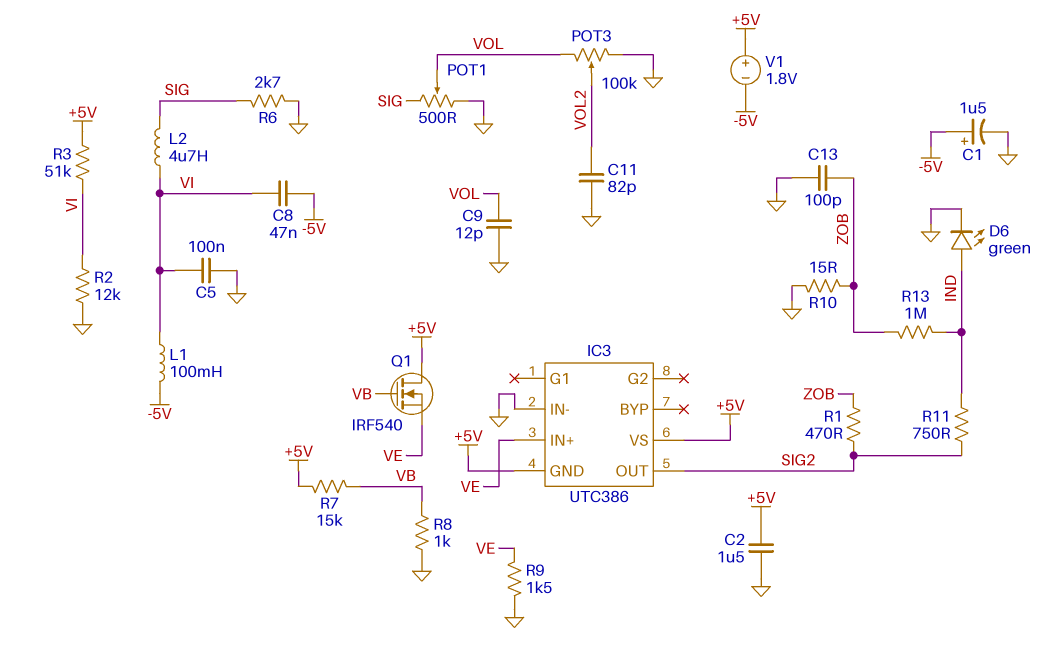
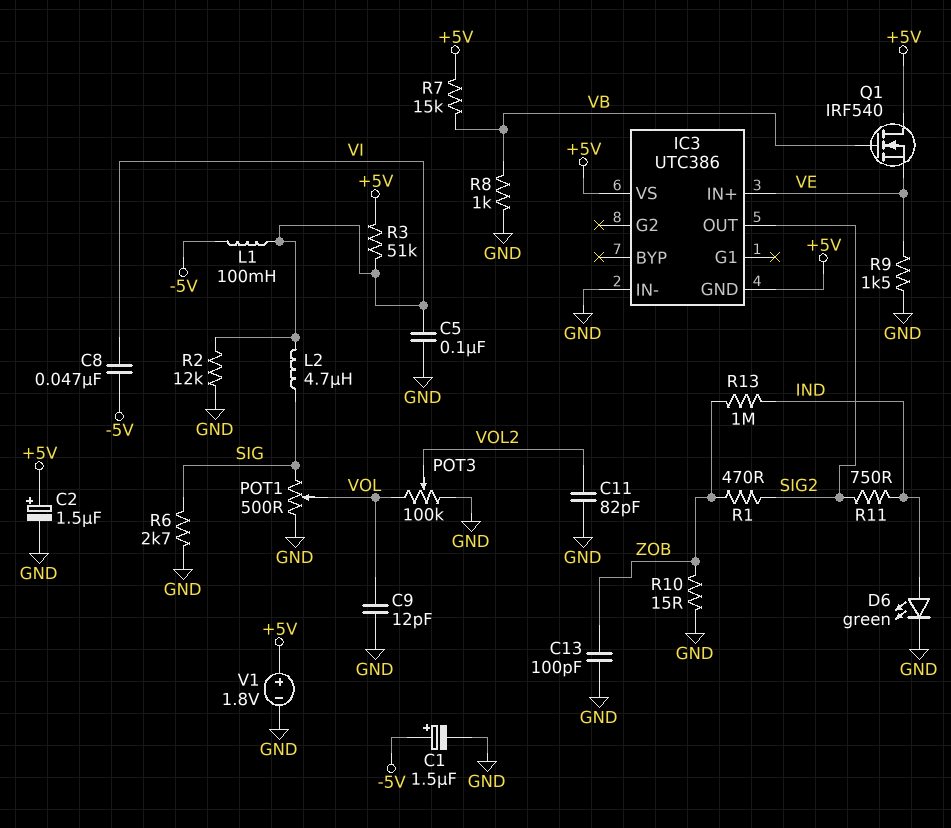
C2: 1.5uF (+5V, GND) -> 1.5uF (plus +5V, minus GND)
V1: 1.8V (plus +5V, minus -5V) -> 1.8V (plus +5V, minus GND)

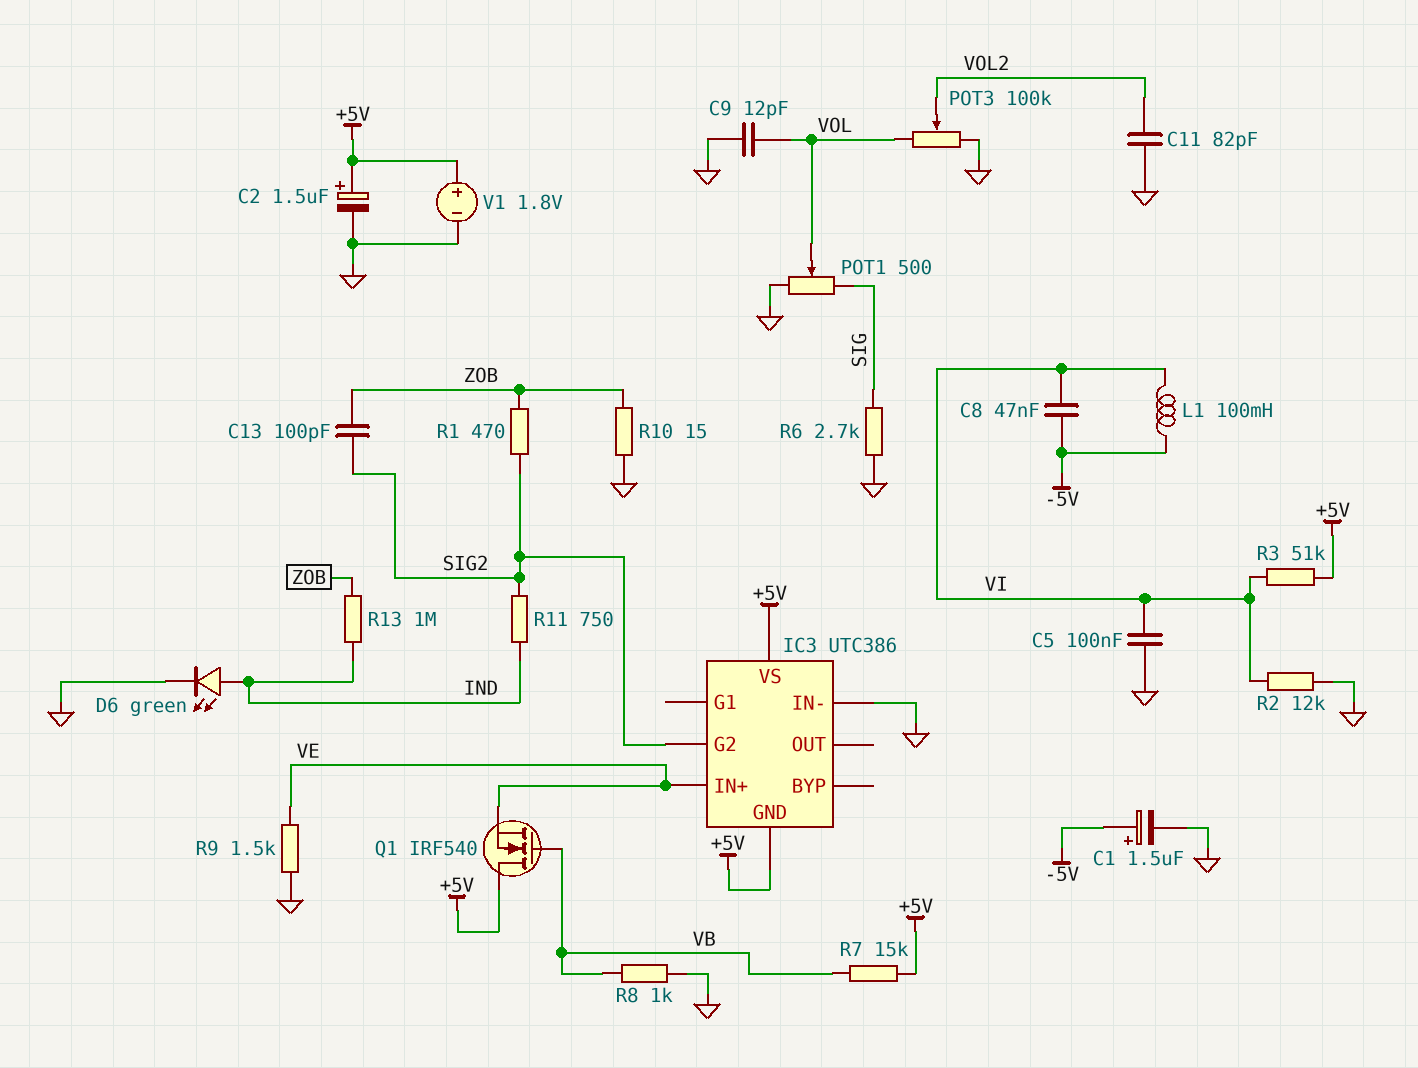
C13: 100pF (GND, ZOB) -> 100pF (SIG2, ZOB)
IC3 pin G2: none -> SIG2
IC3 pin OUT: SIG2 -> none
L2: 4.7uH (SIG, VI) -> none

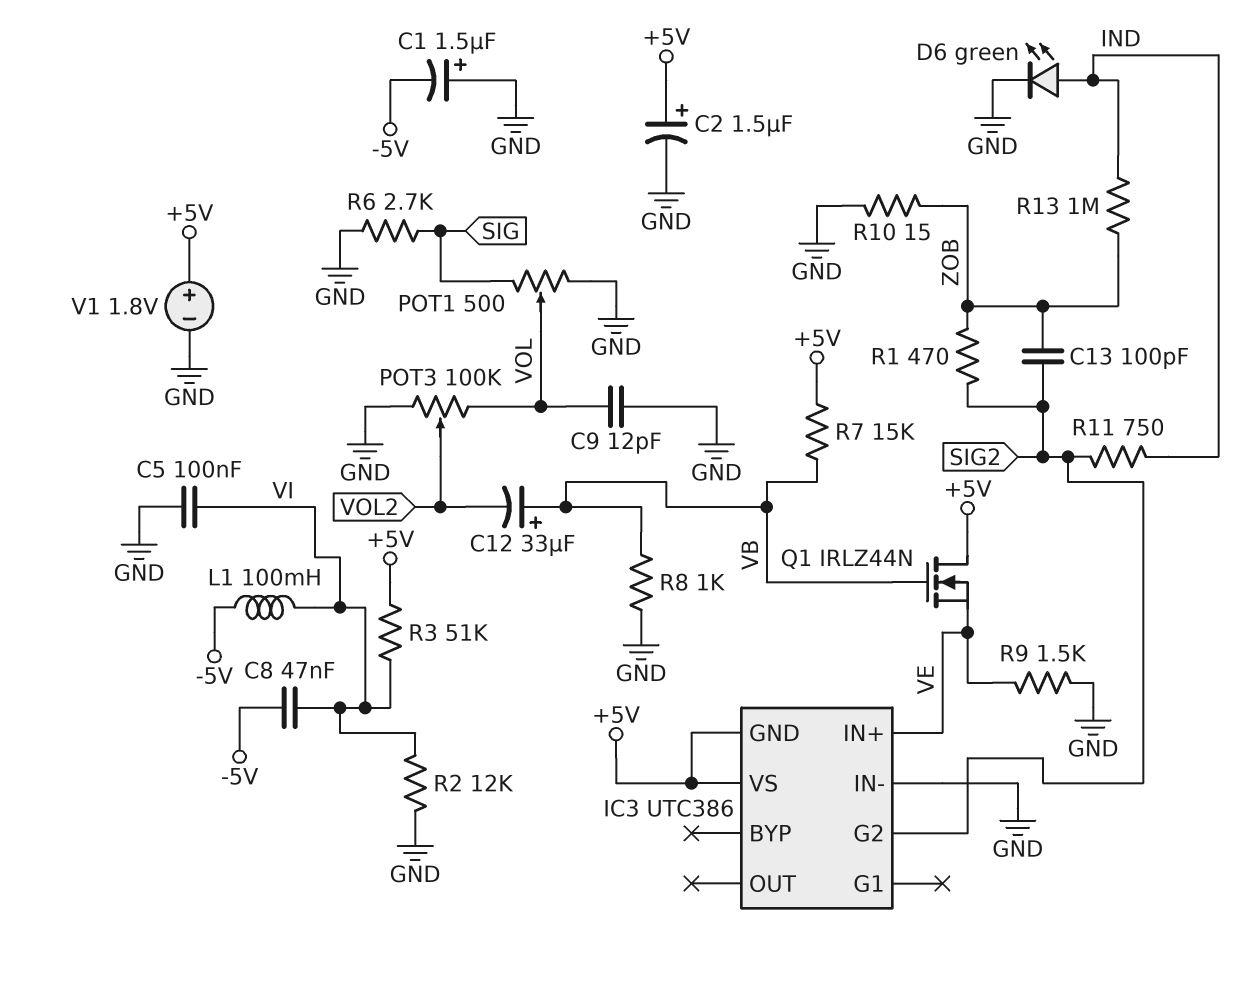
C1: 1.5uF (plus -5V, minus GND) -> 1.5uF (plus GND, minus -5V)
C11: 82pF (GND, VOL2) -> none
C12: none -> 33uF (plus VB, minus VOL2)
Q1: NMOS IRF540 (G VB, D +5V, S VE) -> NMOS IRLZ44N (G VB, D +5V, S VE)

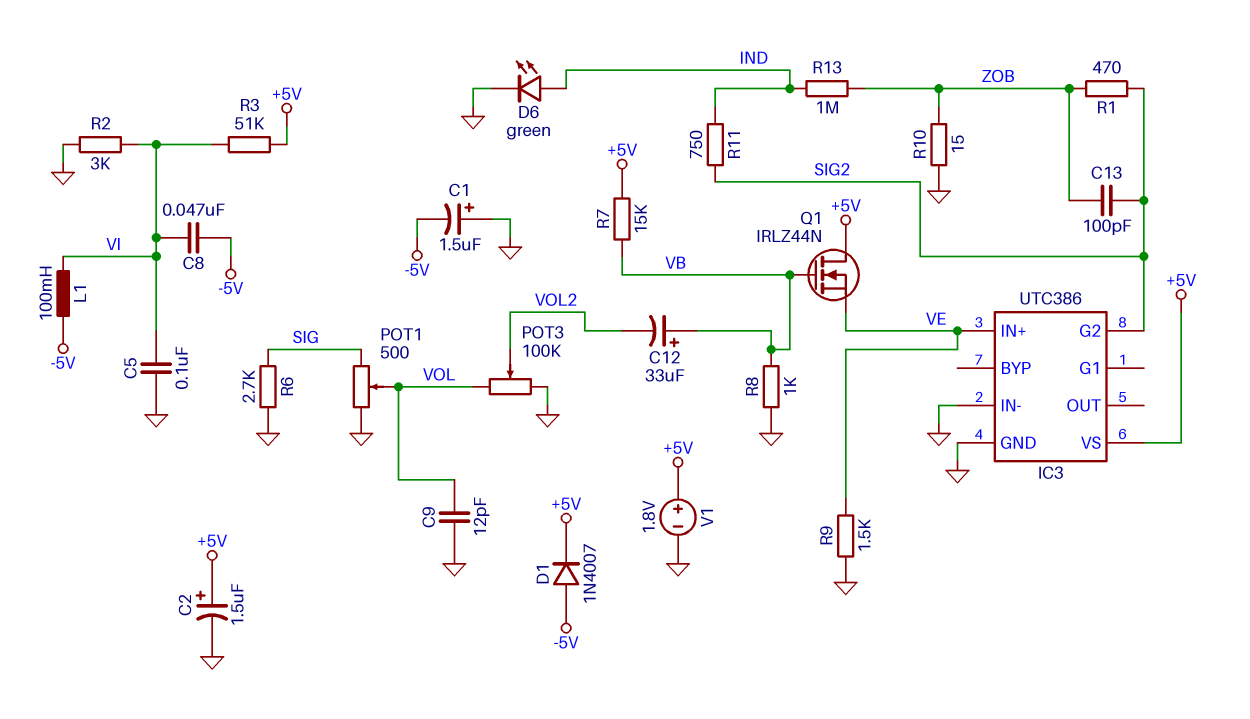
D1: none -> diode 1N4007 (A -5V, K +5V)
IC3 pin GND: +5V -> GND
R2: 12k (GND, VI) -> 3k (GND, VI)

